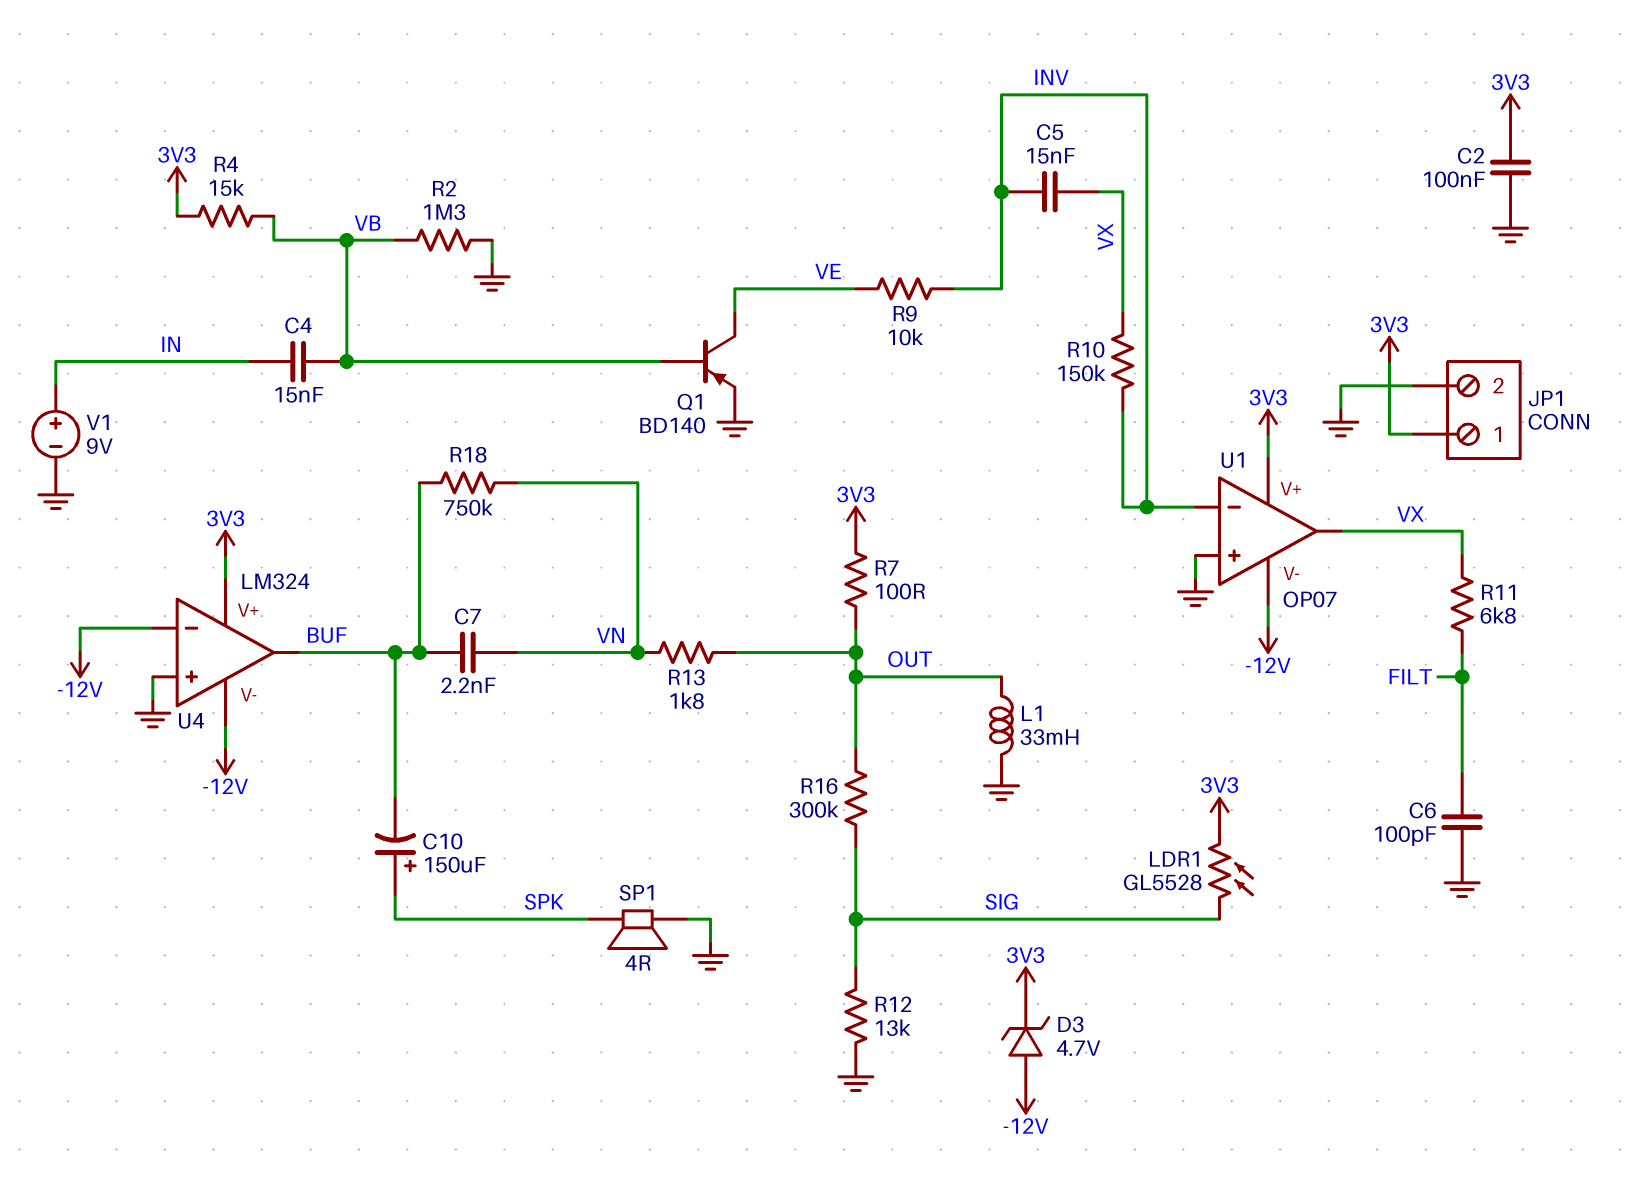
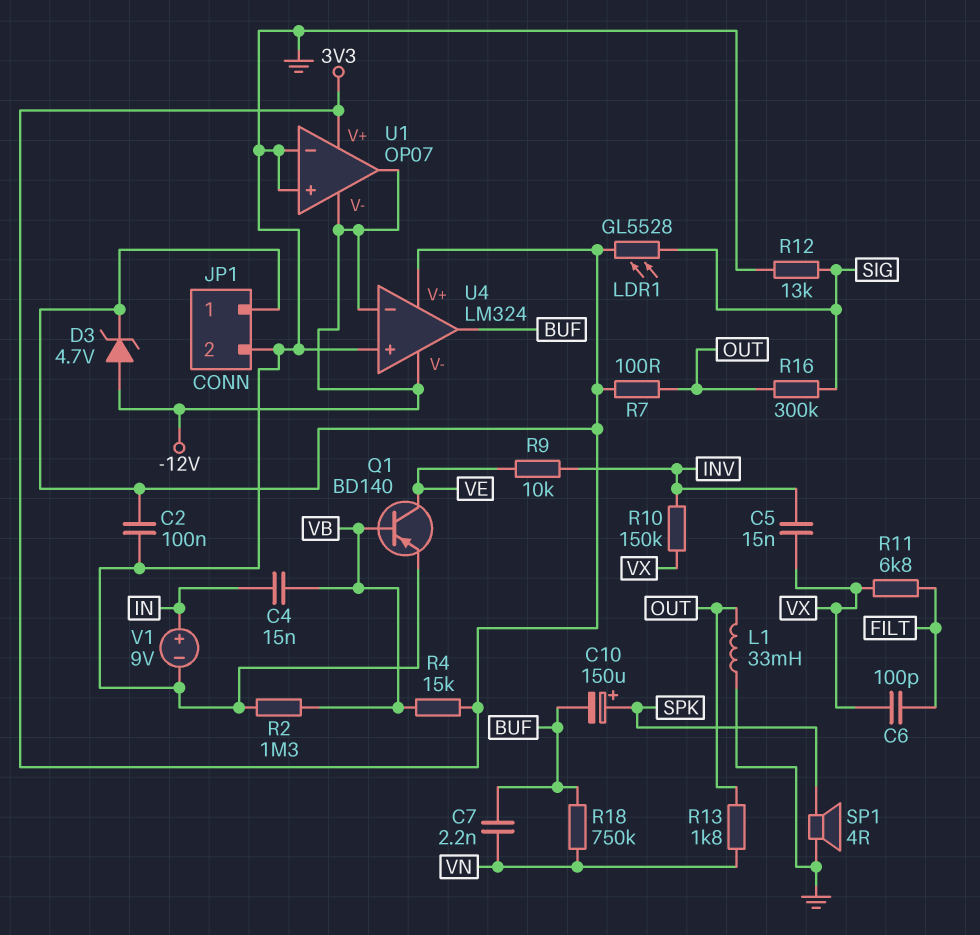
C6: 100pF (FILT, GND) -> 100pF (FILT, VX)
U1 pin in-: INV -> GND
U1 pin out: VX -> -12V

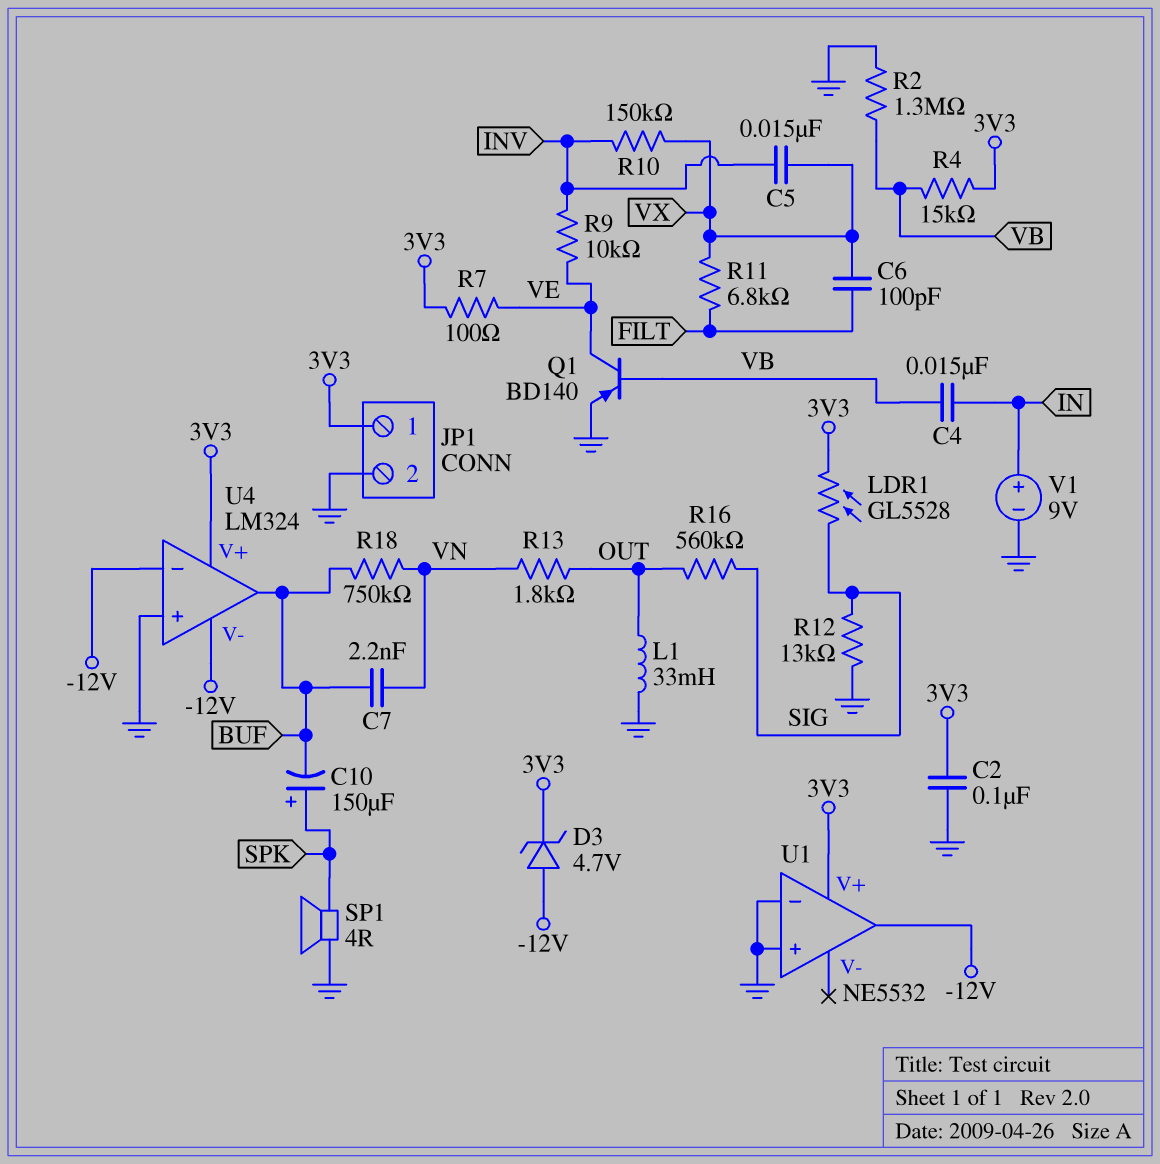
R7: 100 (3V3, OUT) -> 100 (3V3, VE)
R16: 300k (OUT, SIG) -> 560k (OUT, SIG)
U1: OP07 -> NE5532
U1 pin V-: -12V -> none

